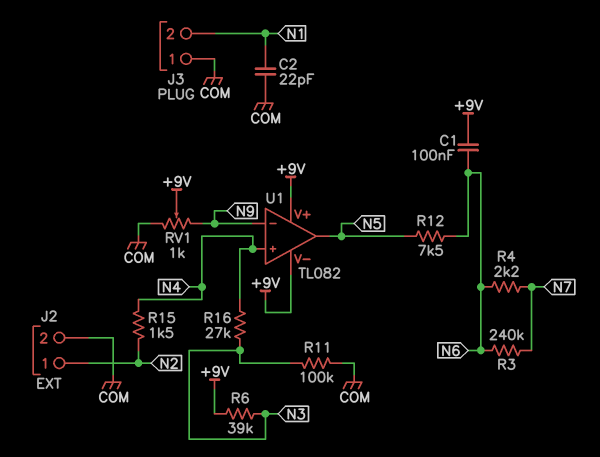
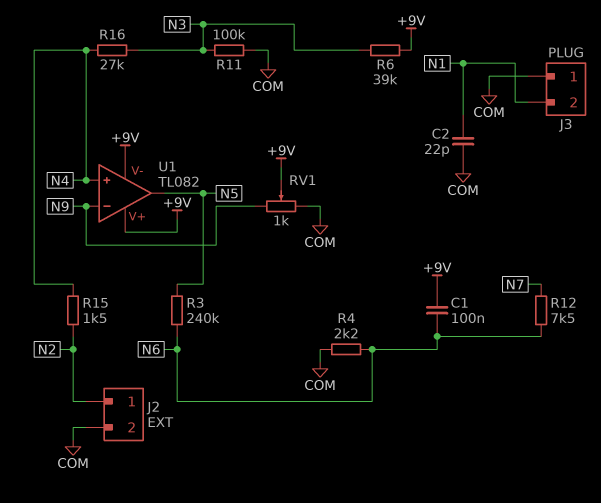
R3: 240k (N6, N7) -> 240k (N5, N6)
R4: 2.2k (N6, N7) -> 2.2k (COM, N6)
R12: 7.5k (N5, N6) -> 7.5k (N6, N7)

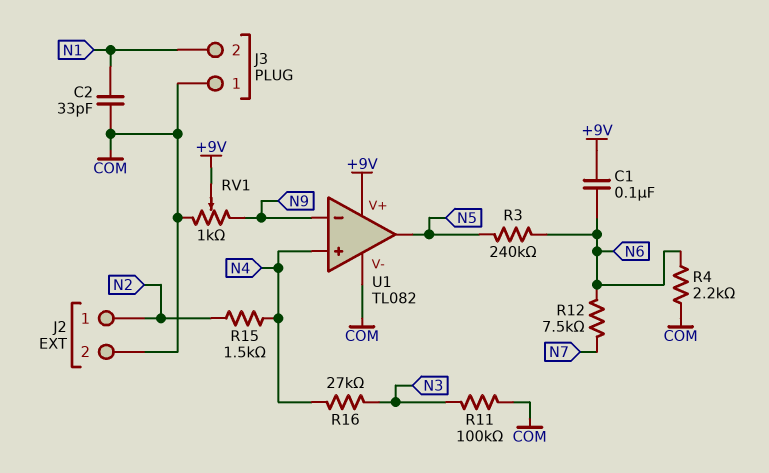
C2: 22pF (COM, N1) -> 33pF (COM, N1)
R6: 39k (+9V, N3) -> none
U1 pin V-: +9V -> COM

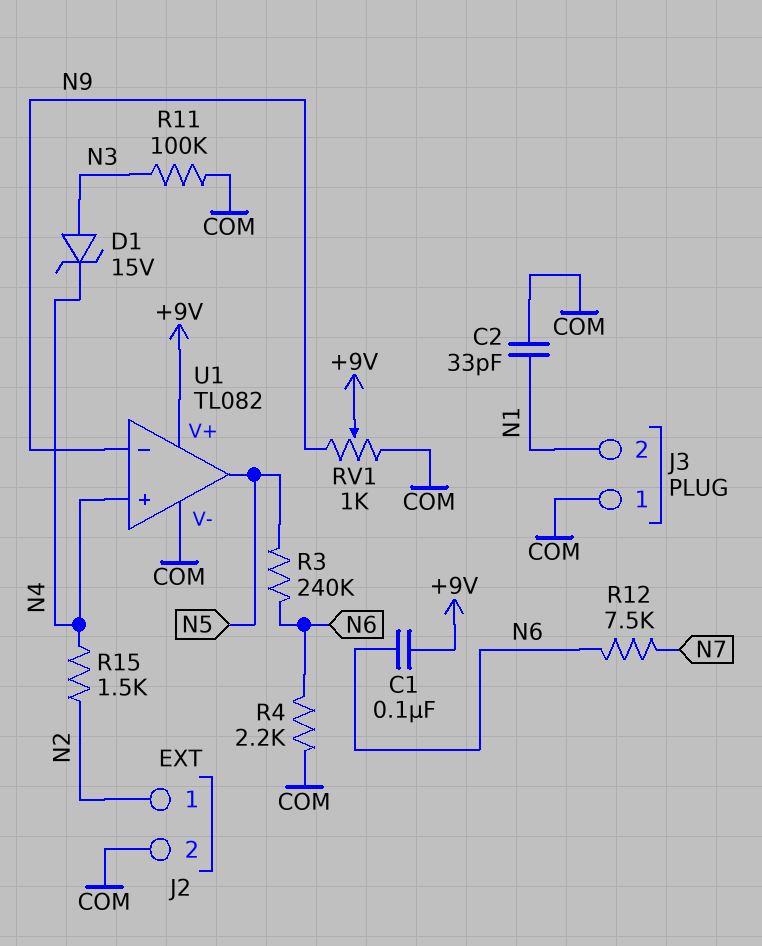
D1: none -> zener 15V (A N3, K N4)
R16: 27k (N3, N4) -> none

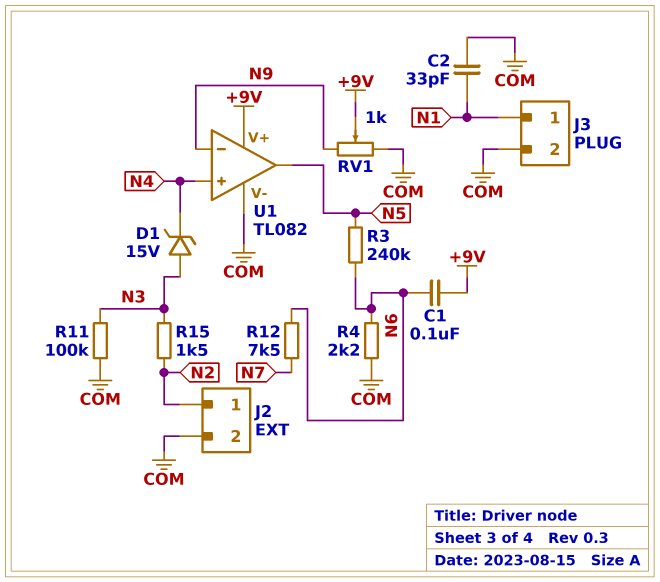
J3 pin 1: COM -> N1
J3 pin 2: N1 -> COM
R15: 1.5k (N2, N4) -> 1.5k (N2, N3)

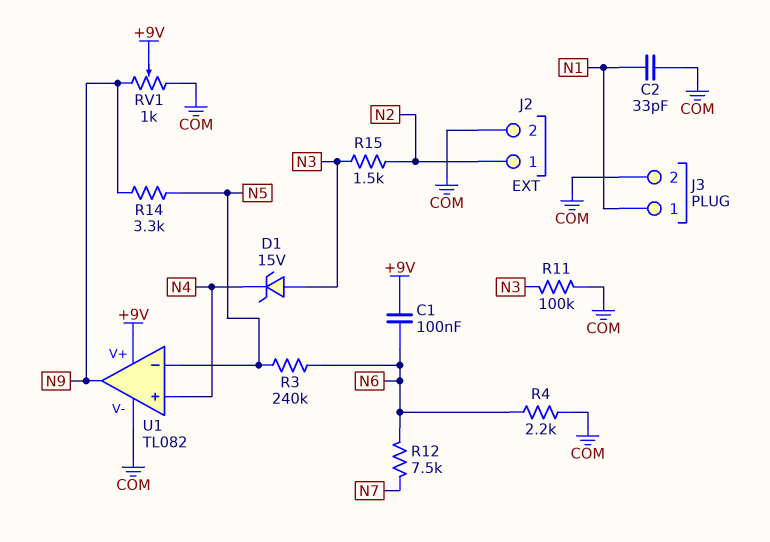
R14: none -> 3.3k (N5, N9)
U1 pin in-: N9 -> N5
U1 pin out: N5 -> N9

